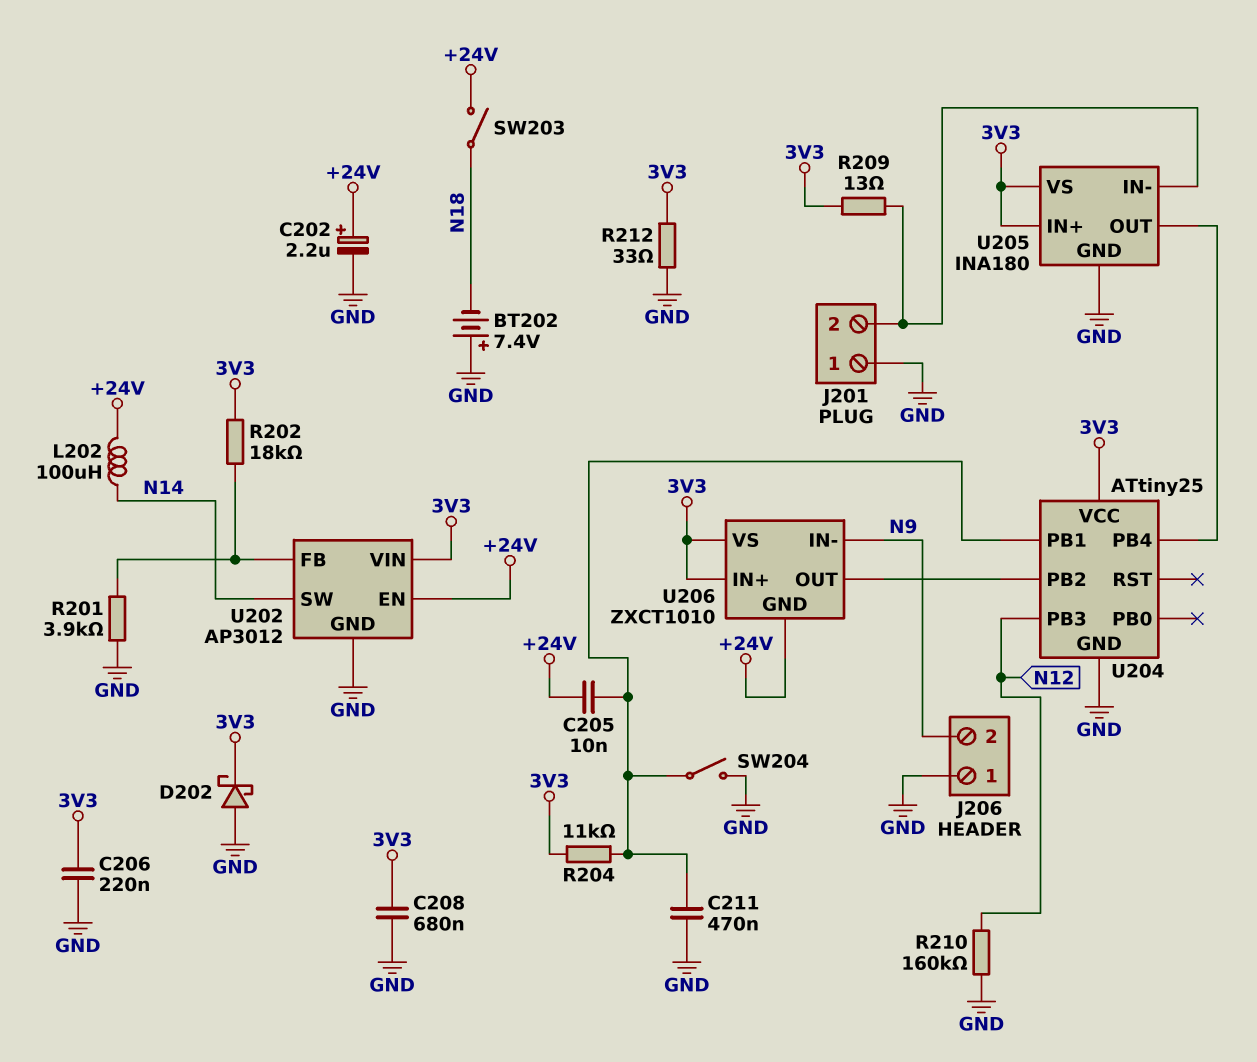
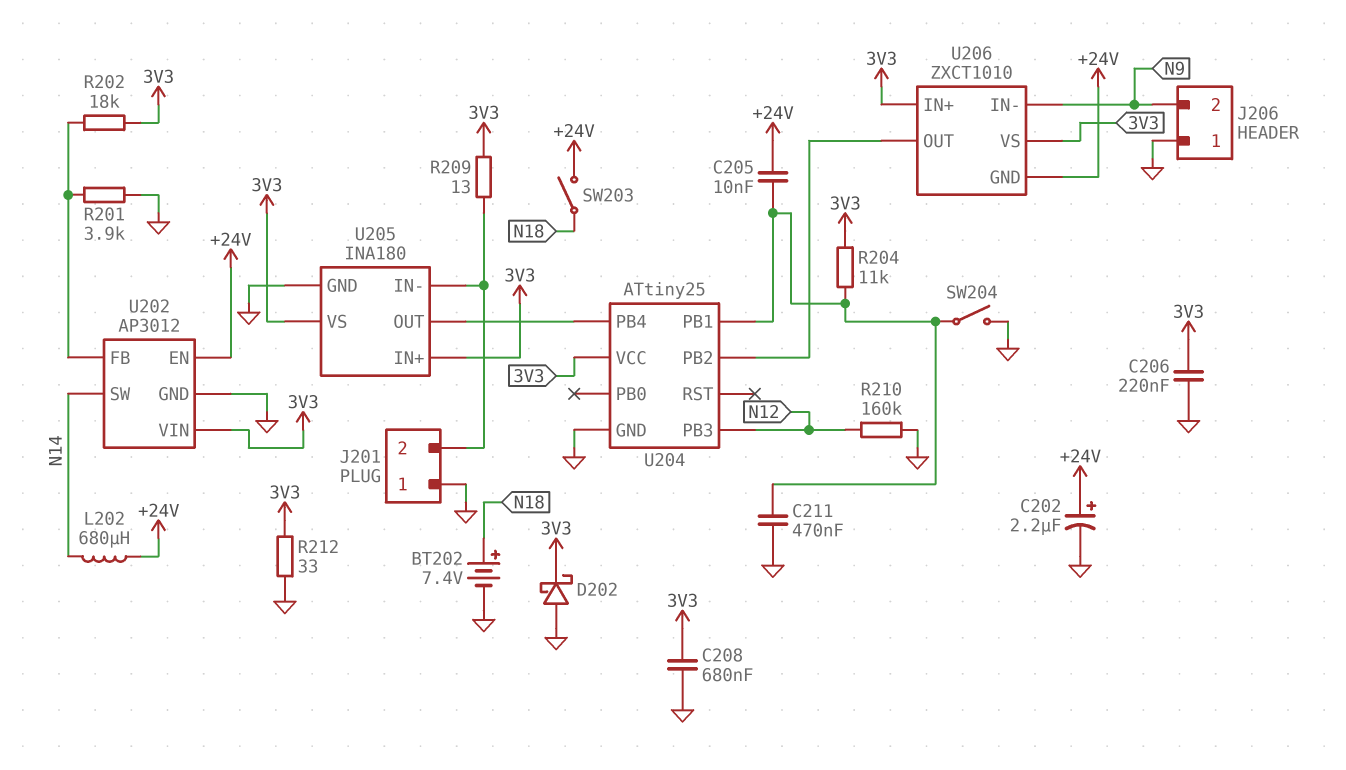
BT202: 7.4V (plus GND, minus N18) -> 7.4V (plus N18, minus GND)
L202: 100uH (+24V, N14) -> 680uH (+24V, N14)

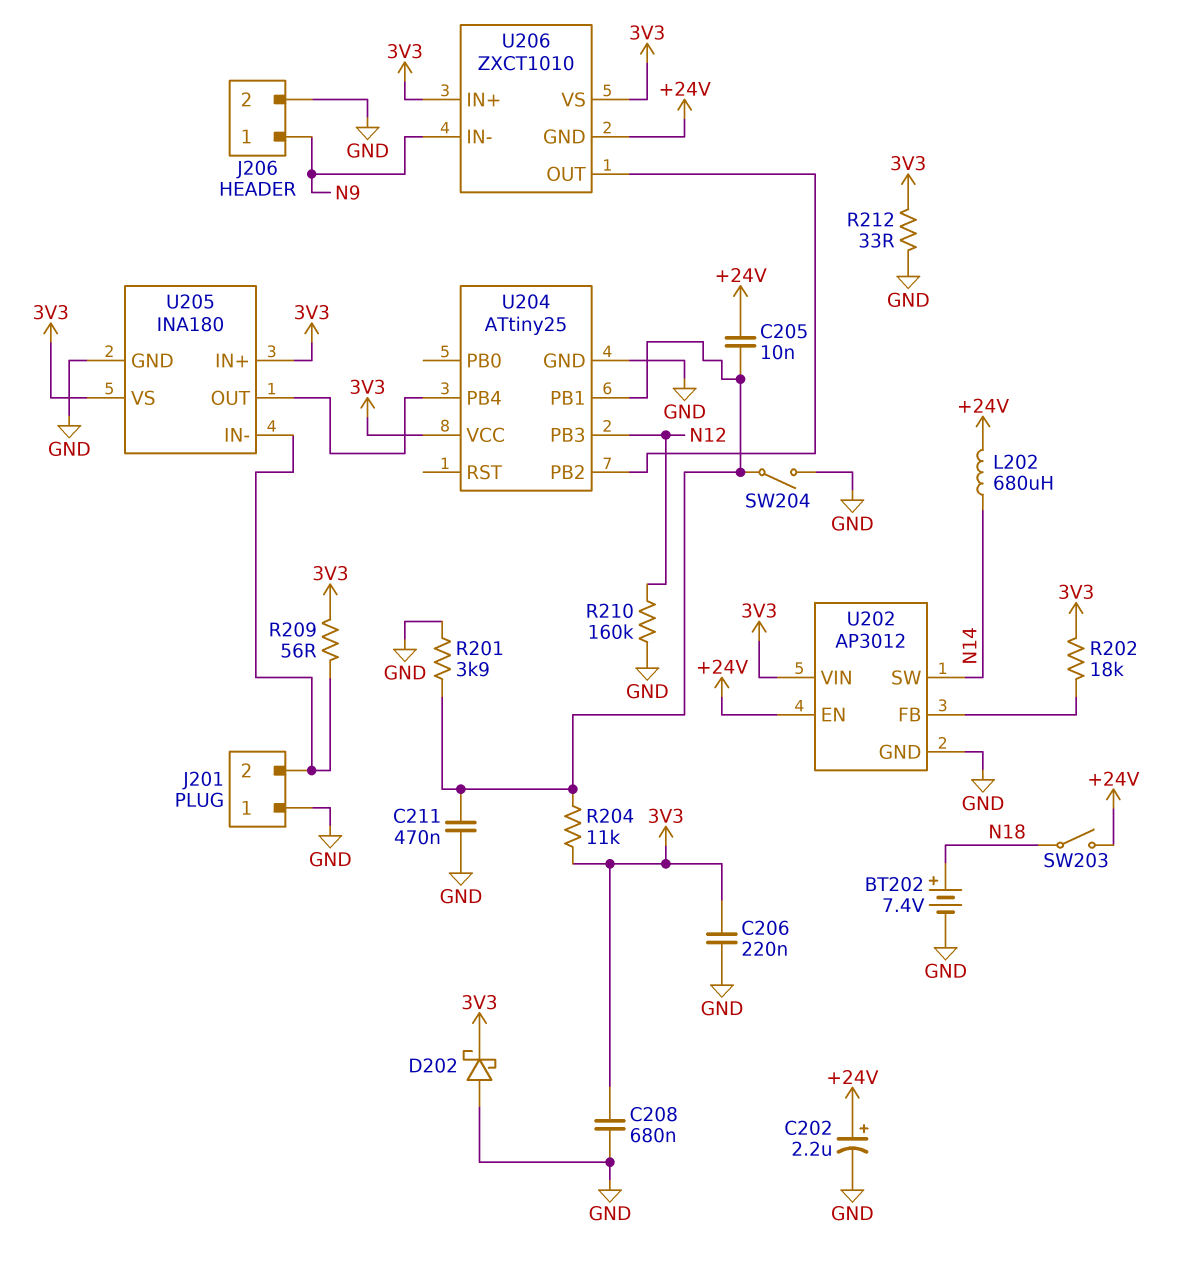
J206 pin 1: GND -> N9
J206 pin 2: N9 -> GND
R201: 3.9k (GND, U202/FB) -> 3.9k (GND, U204/PB1)
R209: 13 (3V3, J201/2) -> 56 (3V3, J201/2)

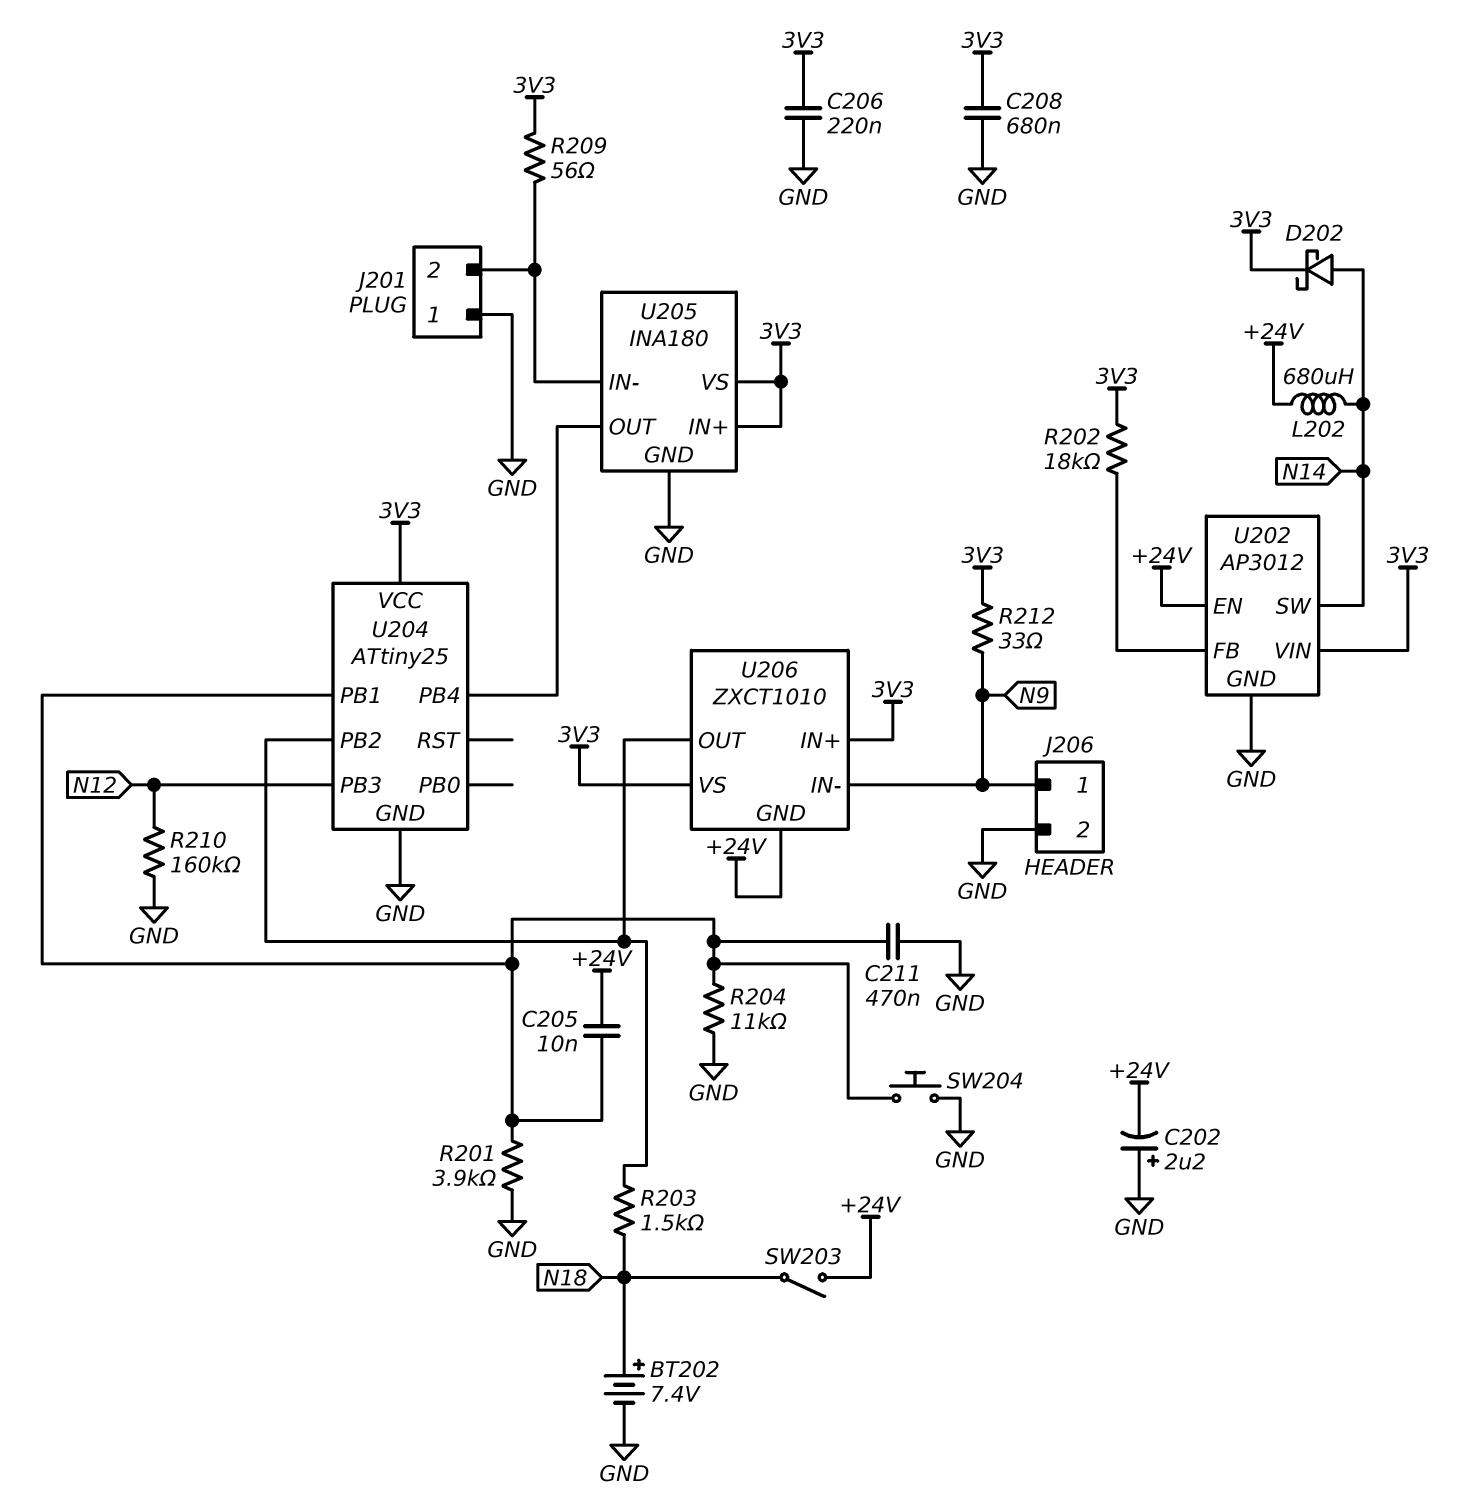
C202: 2.2uF (plus +24V, minus GND) -> 2.2uF (plus GND, minus +24V)
D202: schottky (A GND, K 3V3) -> schottky (A N14, K 3V3)
R203: none -> 1.5k (N18, U204/PB2)
R204: 11k (3V3, U204/PB1) -> 11k (GND, U204/PB1)
R212: 33 (3V3, GND) -> 33 (3V3, N9)
SW204: switch (GND, U204/PB1) -> button (GND, U204/PB1)

